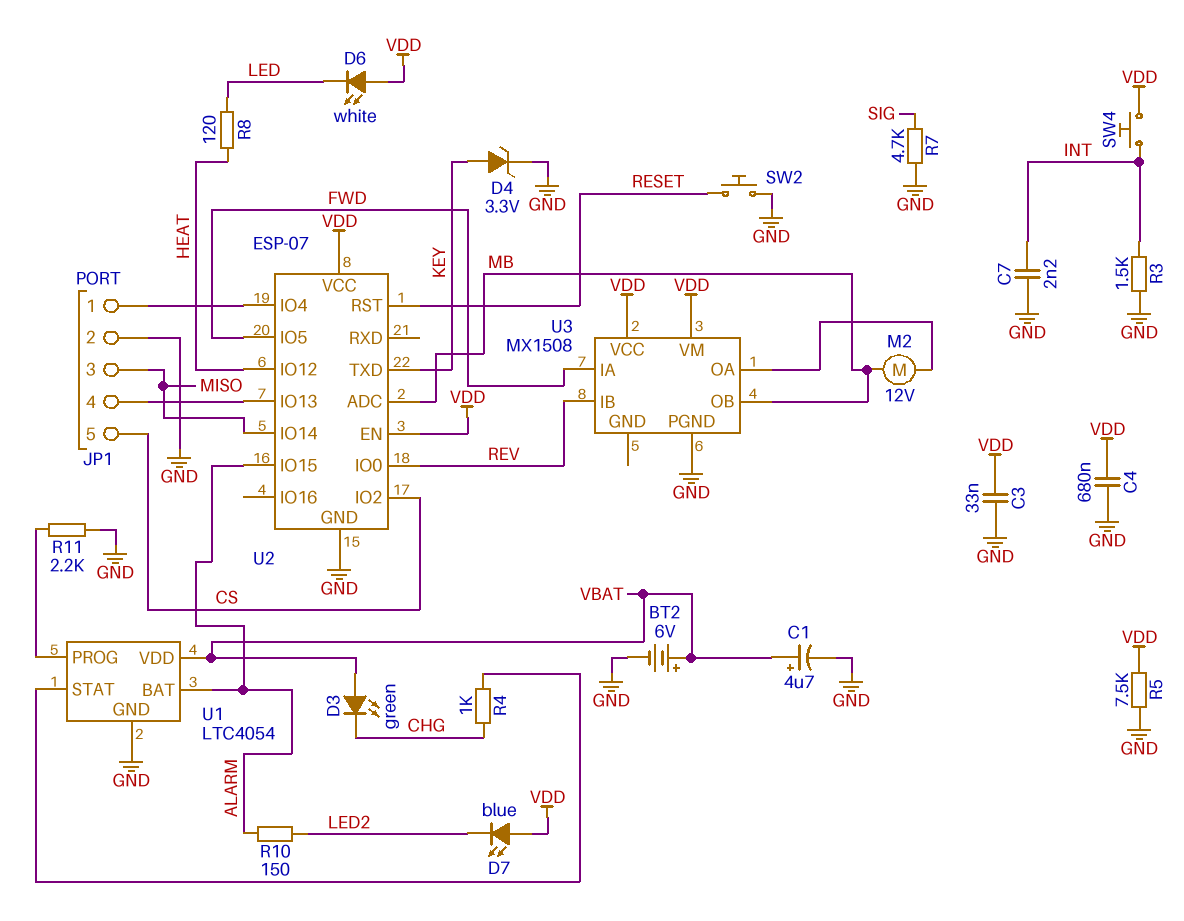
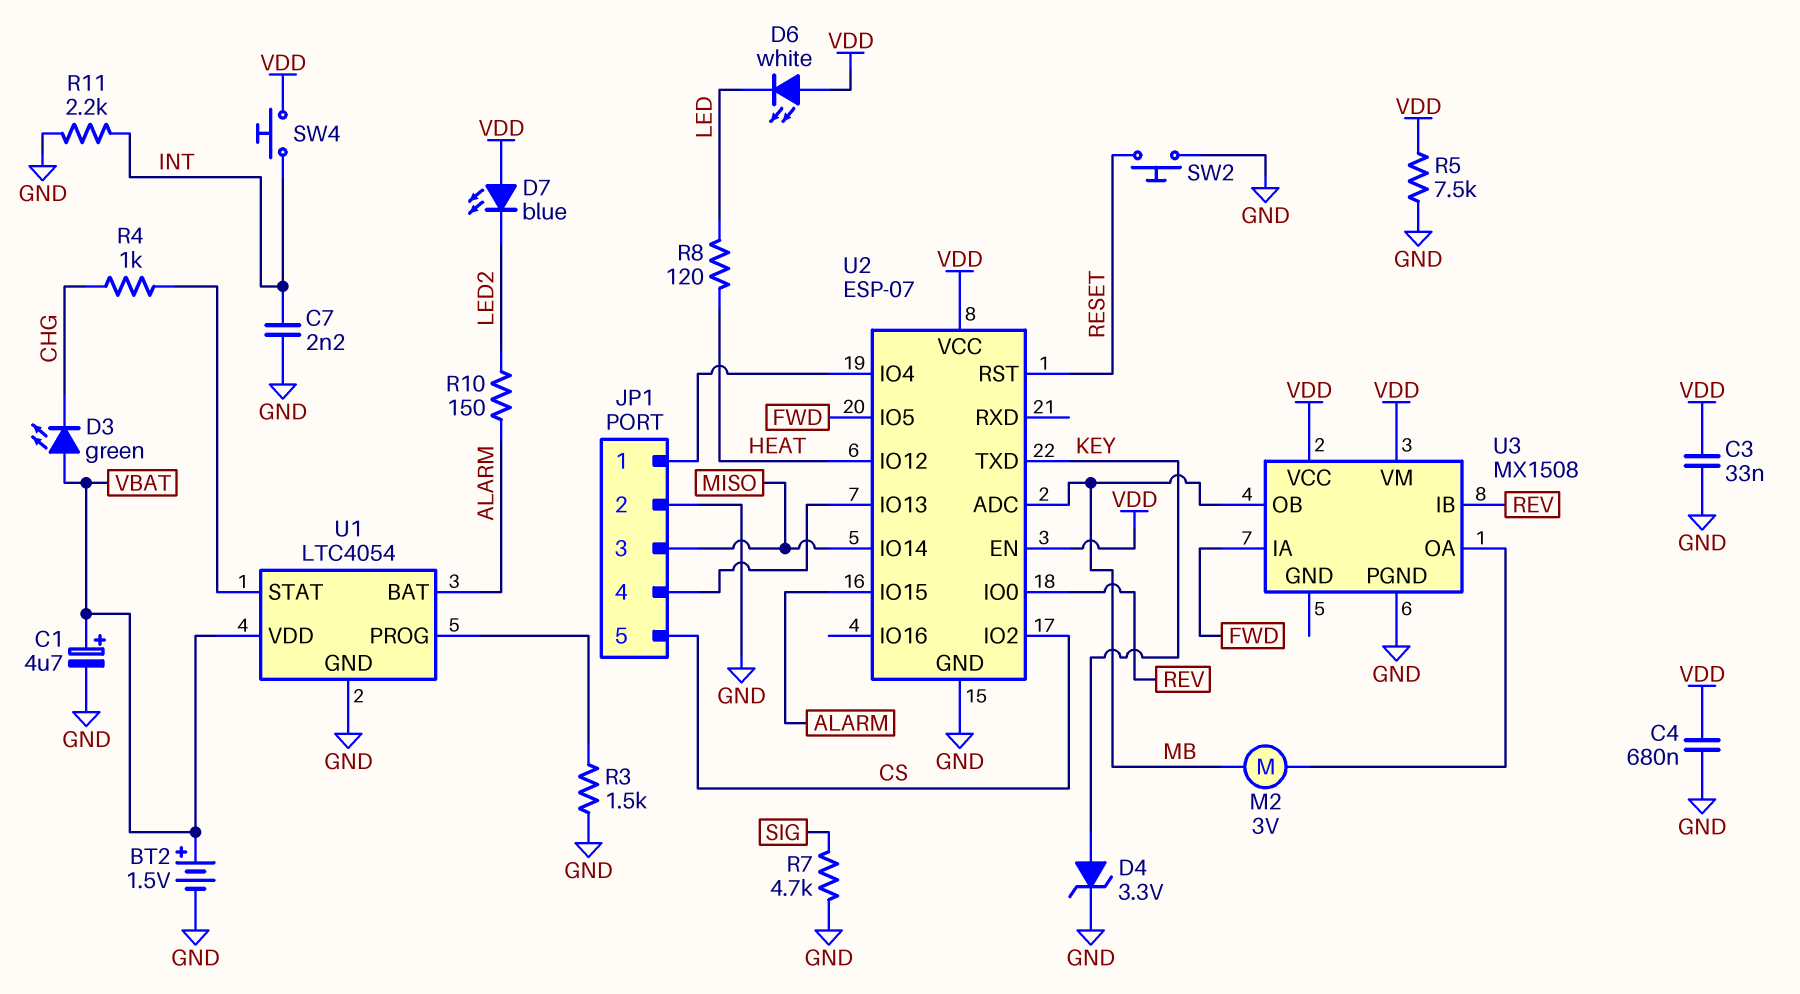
BT2: 6V (plus VBAT, minus GND) -> 1.5V (plus VBAT, minus GND)
M2: motor 12V (MB, U3/OA) -> motor 3V (MB, U3/OA)
R3: 1.5k (GND, INT) -> 1.5k (GND, U1/PROG)
R11: 2.2k (GND, U1/PROG) -> 2.2k (GND, INT)

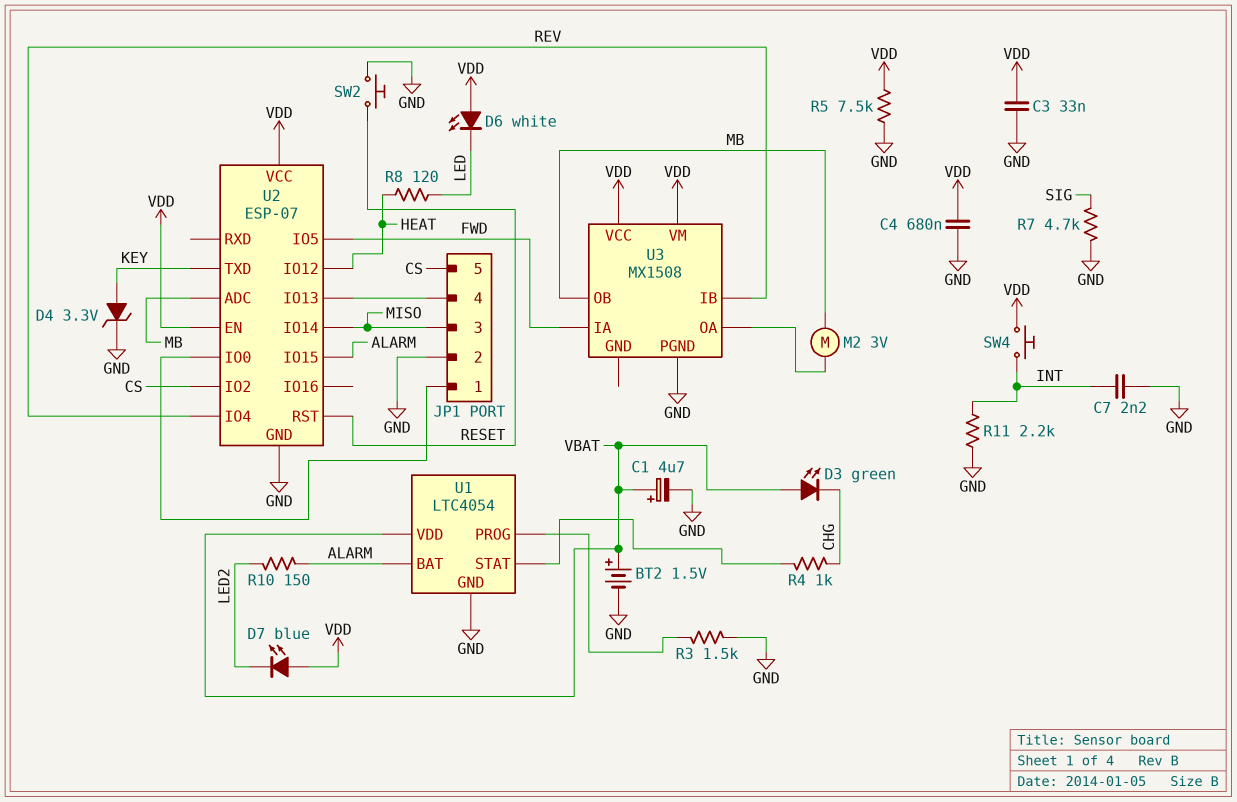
U2 pin IO0: REV -> JP1/1
U2 pin IO4: JP1/1 -> REV

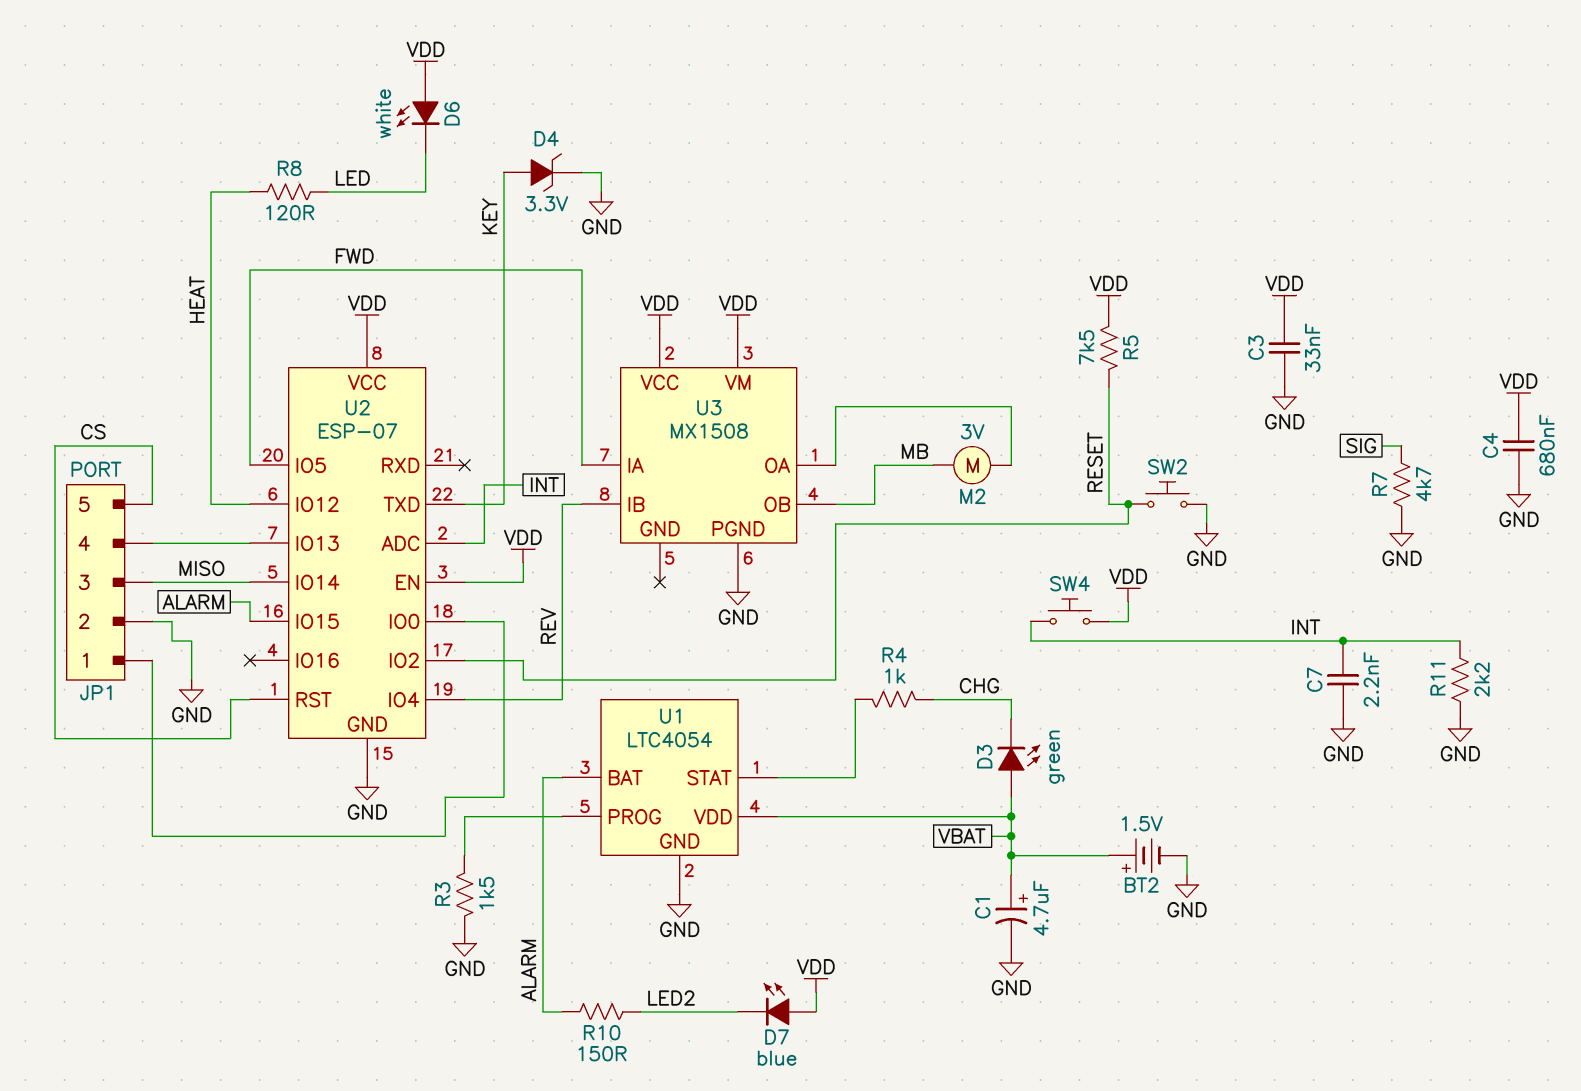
R5: 7.5k (GND, VDD) -> 7.5k (RESET, VDD)
U2 pin ADC: MB -> INT
U2 pin IO2: CS -> RESET
U2 pin RST: RESET -> CS

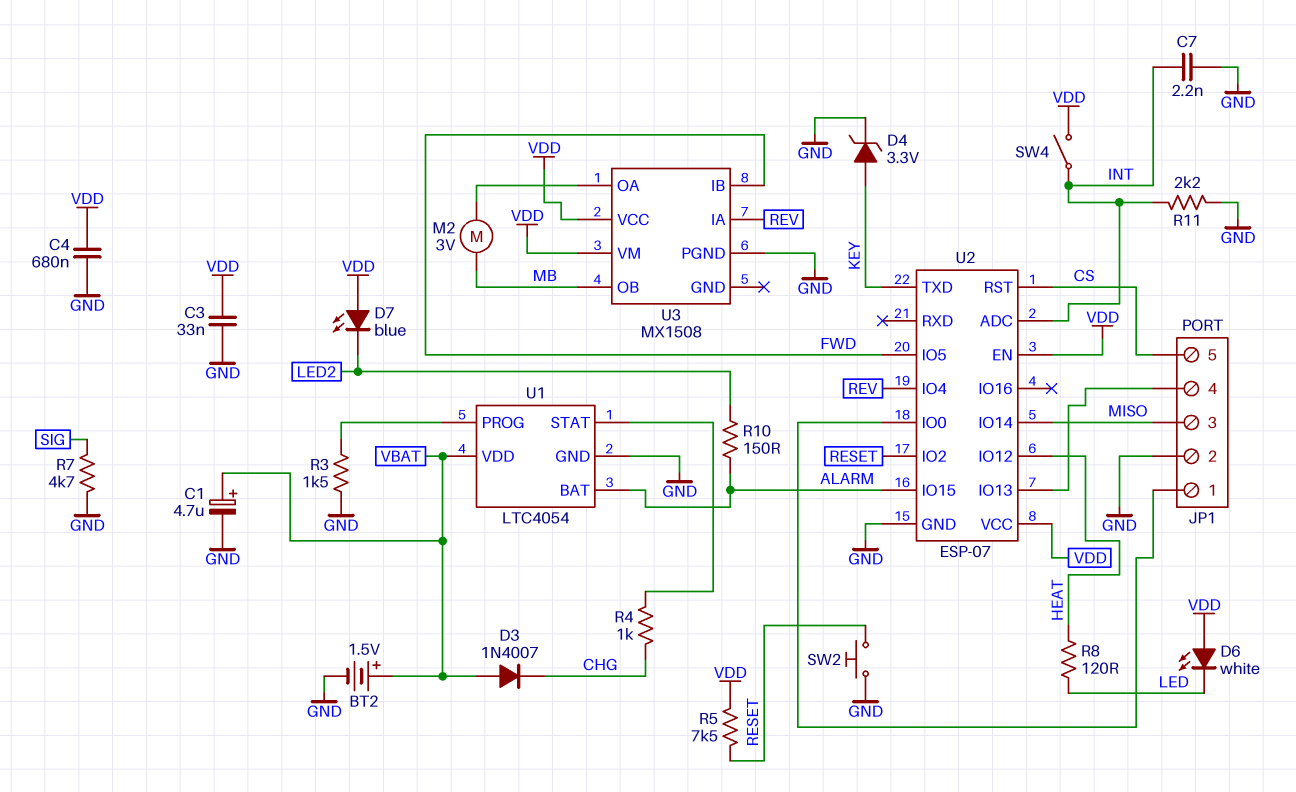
D3: LED green (A VBAT, K CHG) -> diode 1N4007 (A VBAT, K CHG)
SW4: button (INT, VDD) -> switch (INT, VDD)
U3 pin IA: FWD -> REV
U3 pin IB: REV -> FWD

